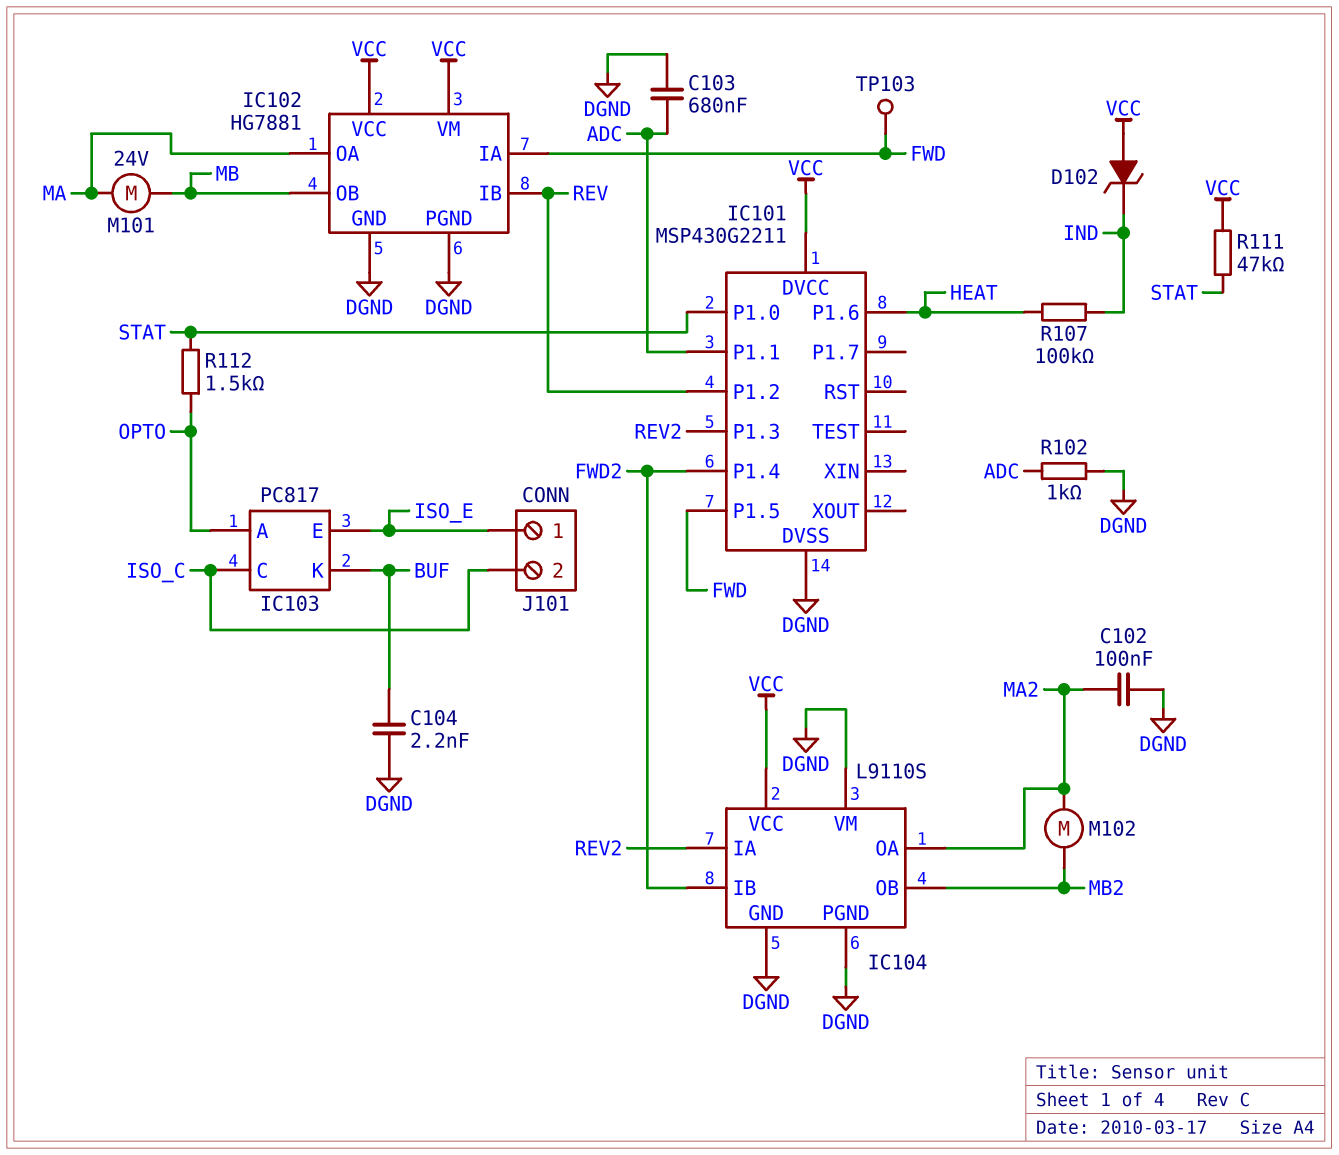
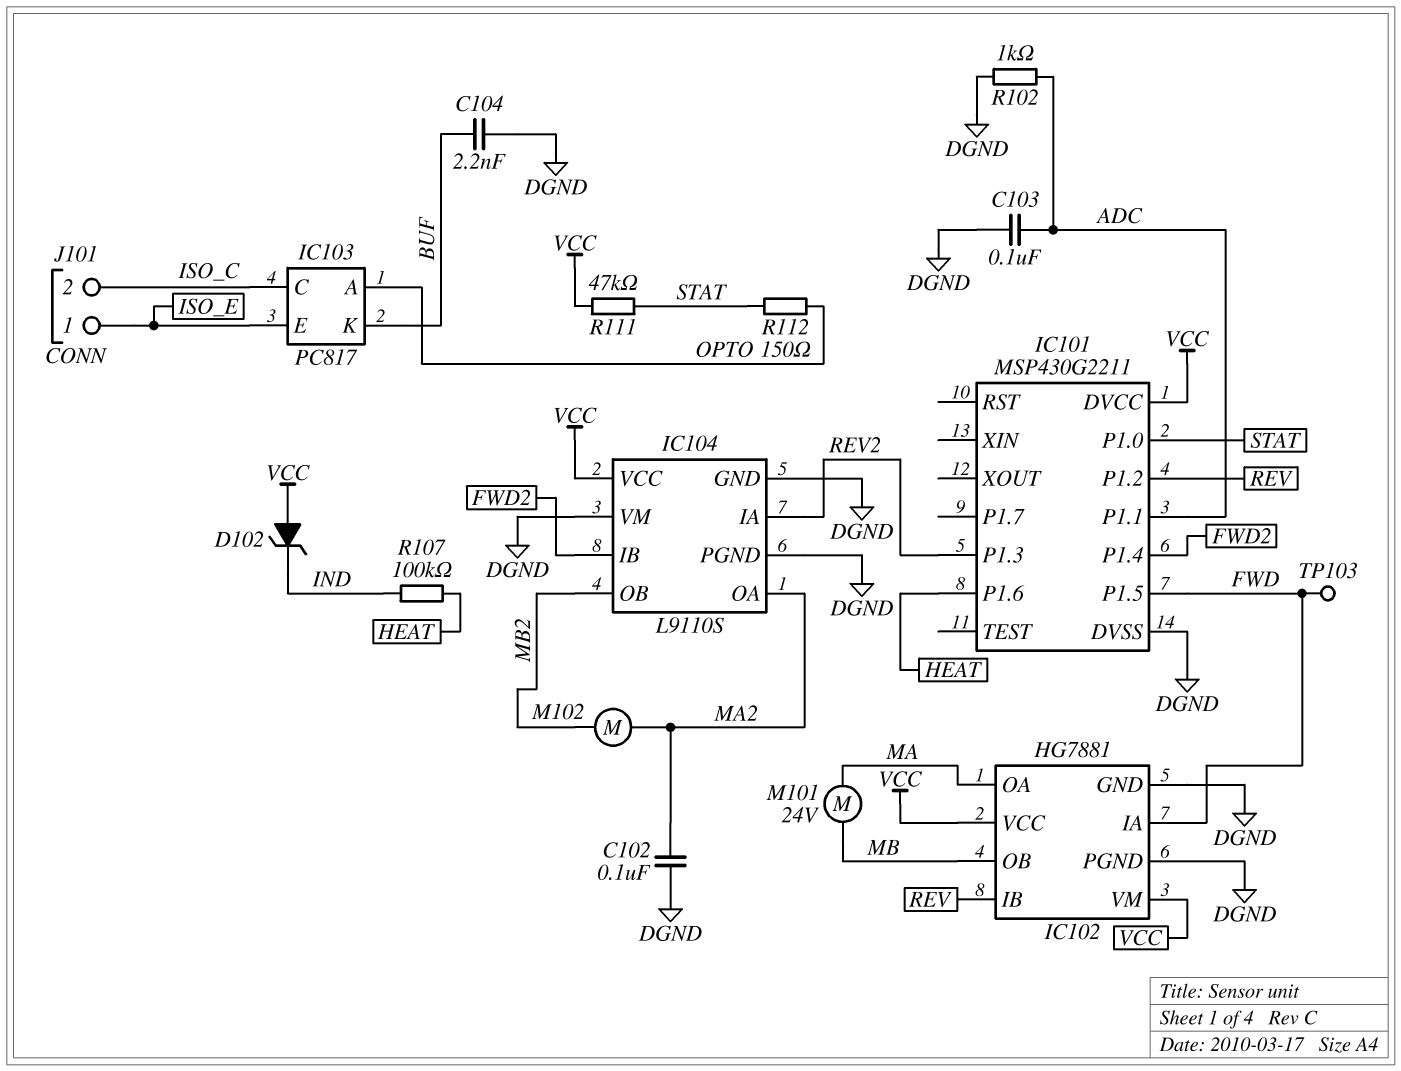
C103: 680nF (ADC, DGND) -> 100nF (ADC, DGND)
R112: 1.5k (OPTO, STAT) -> 150 (OPTO, STAT)

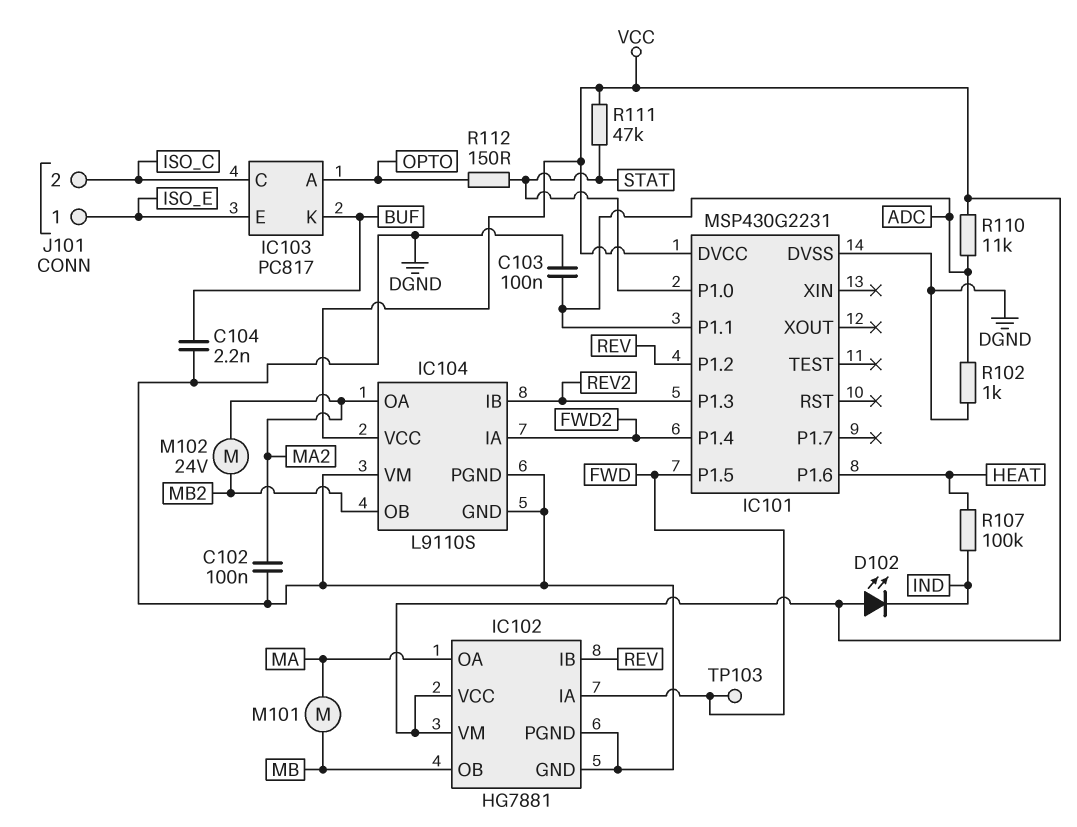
D102: zener (A VCC, K IND) -> LED (A VCC, K IND)
IC101: MSP430G2211 -> MSP430G2231
IC104 pin IA: REV2 -> FWD2
IC104 pin IB: FWD2 -> REV2
M101: motor 24V (MA, MB) -> motor (MA, MB)
M102: motor (MA2, MB2) -> motor 24V (MA2, MB2)
R110: none -> 11k (ADC, VCC)

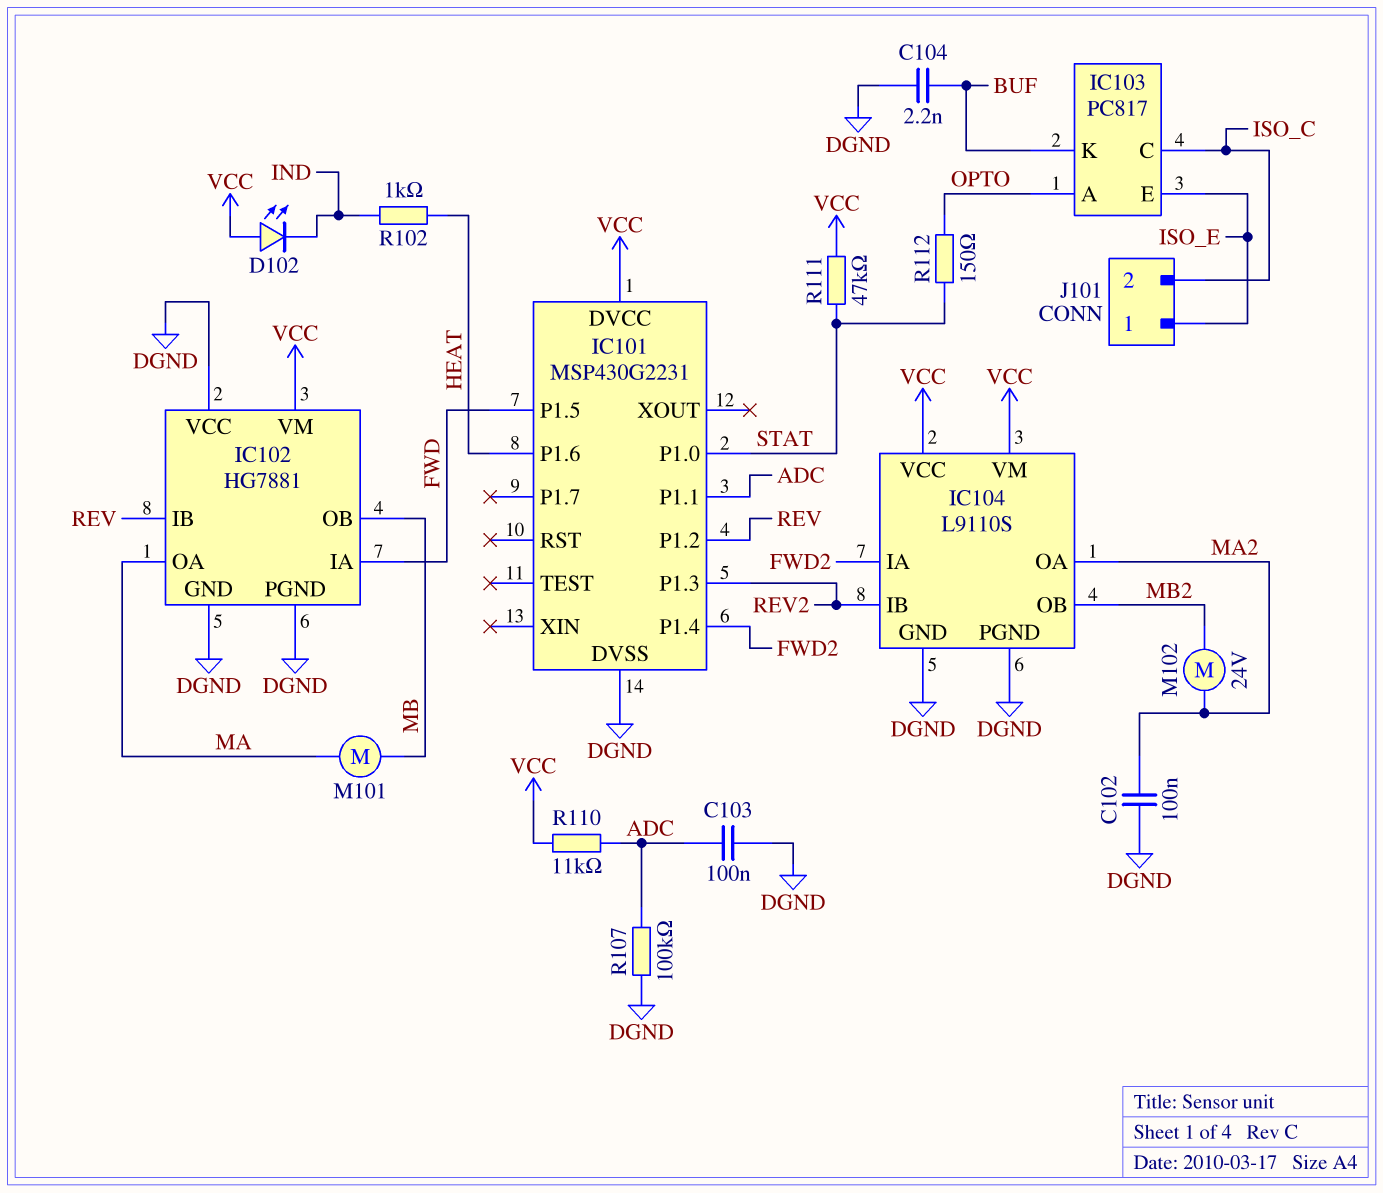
IC102 pin VCC: VCC -> DGND
IC104 pin VM: DGND -> VCC
R102: 1k (ADC, DGND) -> 1k (HEAT, IND)
R107: 100k (HEAT, IND) -> 100k (ADC, DGND)
TP103: test point (FWD) -> none

